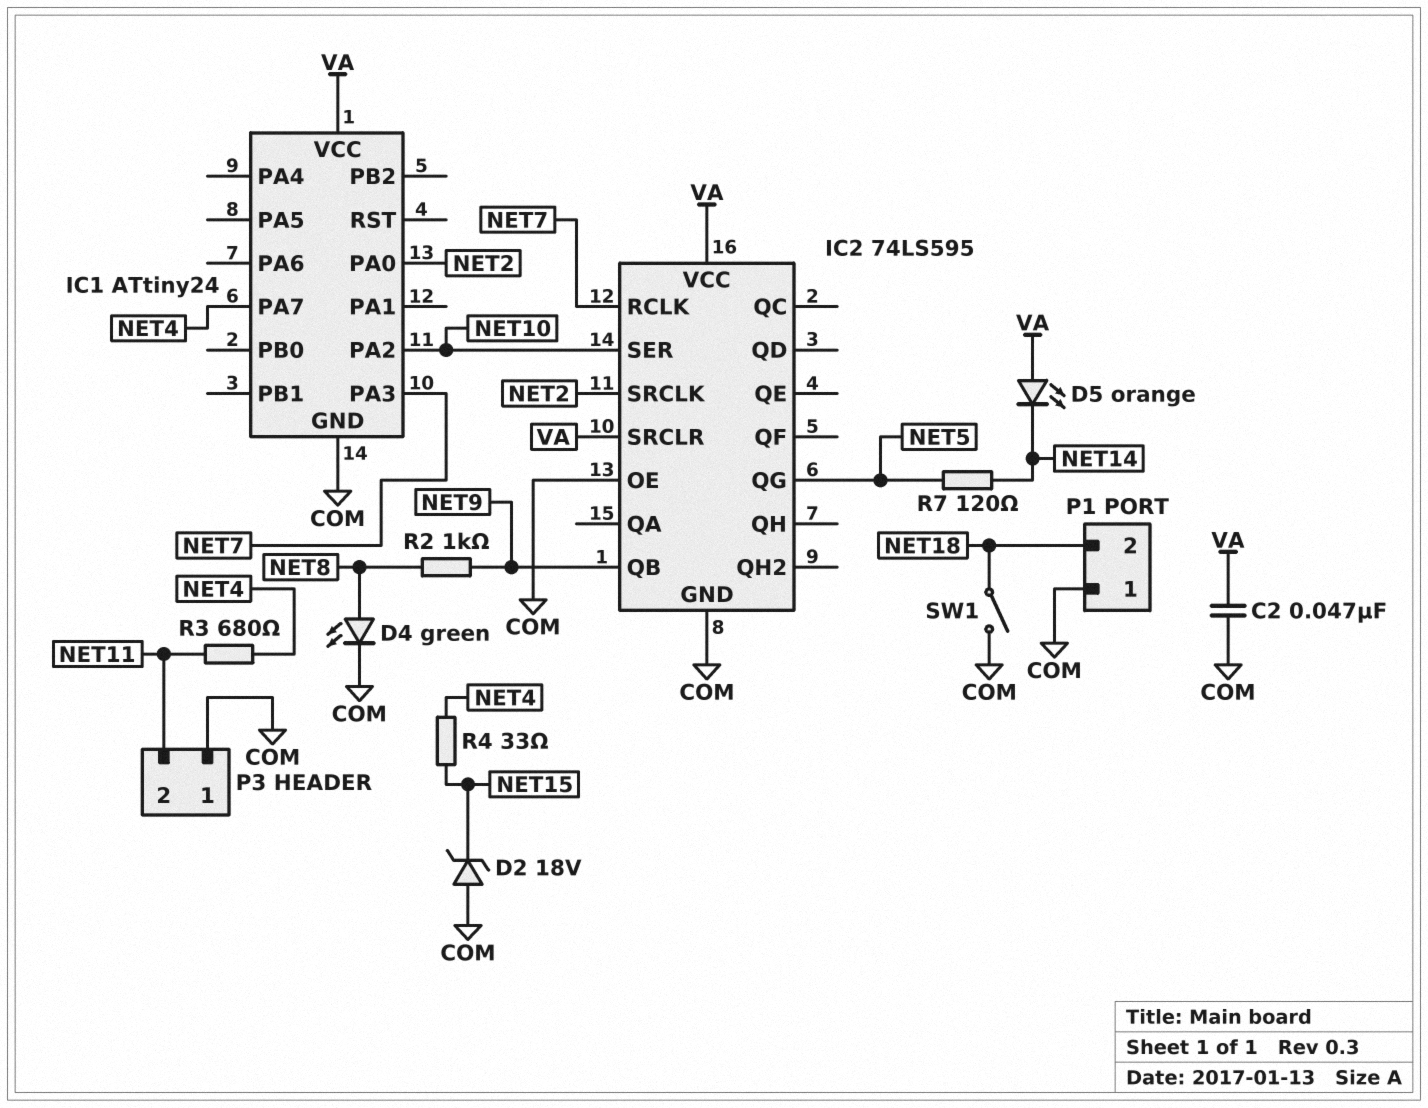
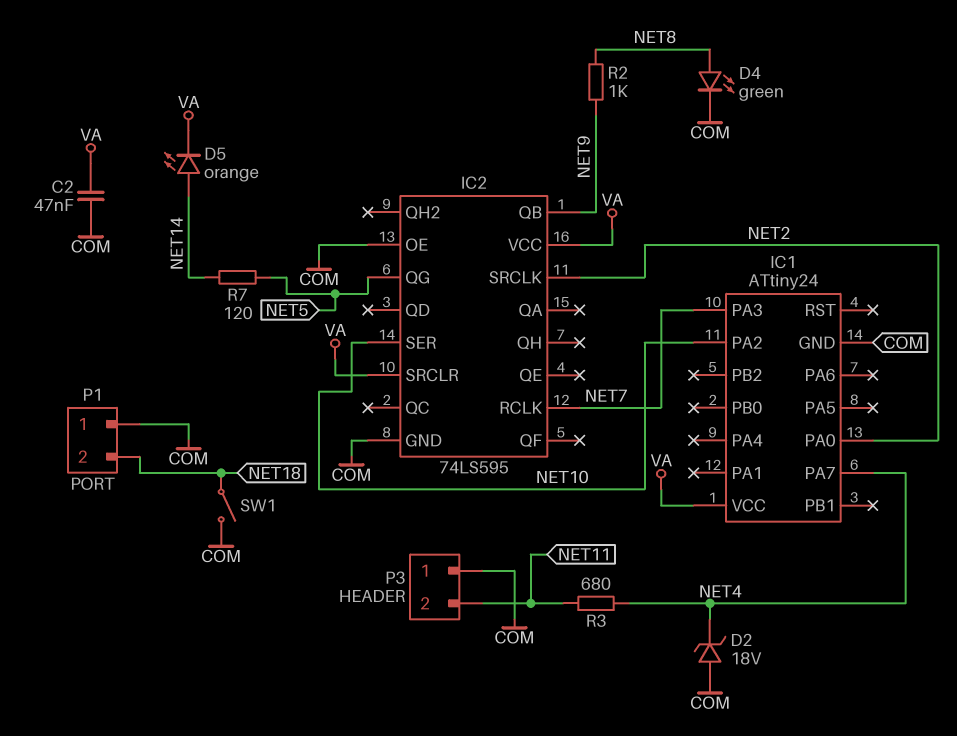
D2: zener 18V (A COM, K NET15) -> zener 18V (A COM, K NET4)
D5: LED orange (A VA, K NET14) -> LED orange (A NET14, K VA)
R4: 33 (NET4, NET15) -> none

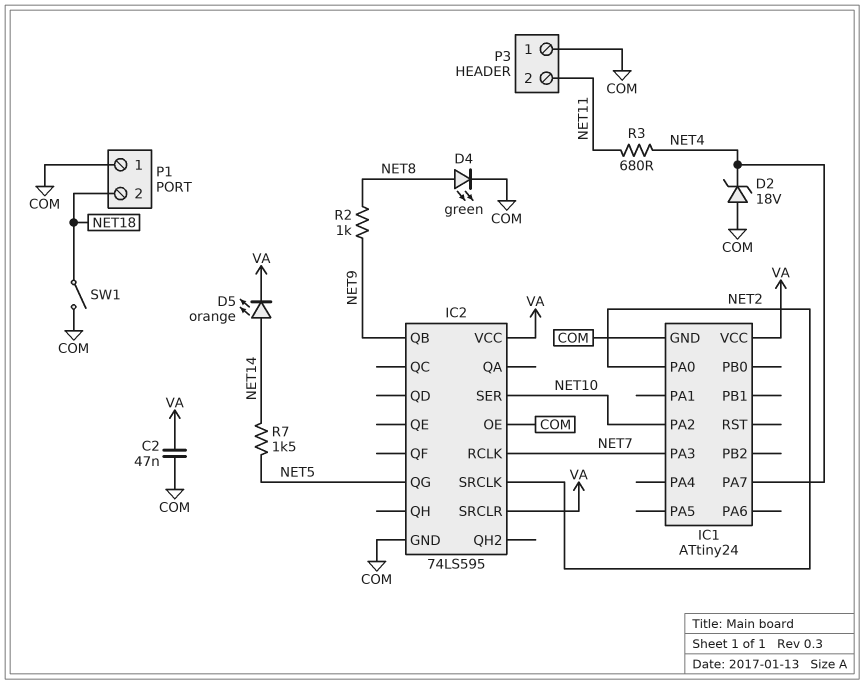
R7: 120 (NET5, NET14) -> 1.5k (NET5, NET14)

